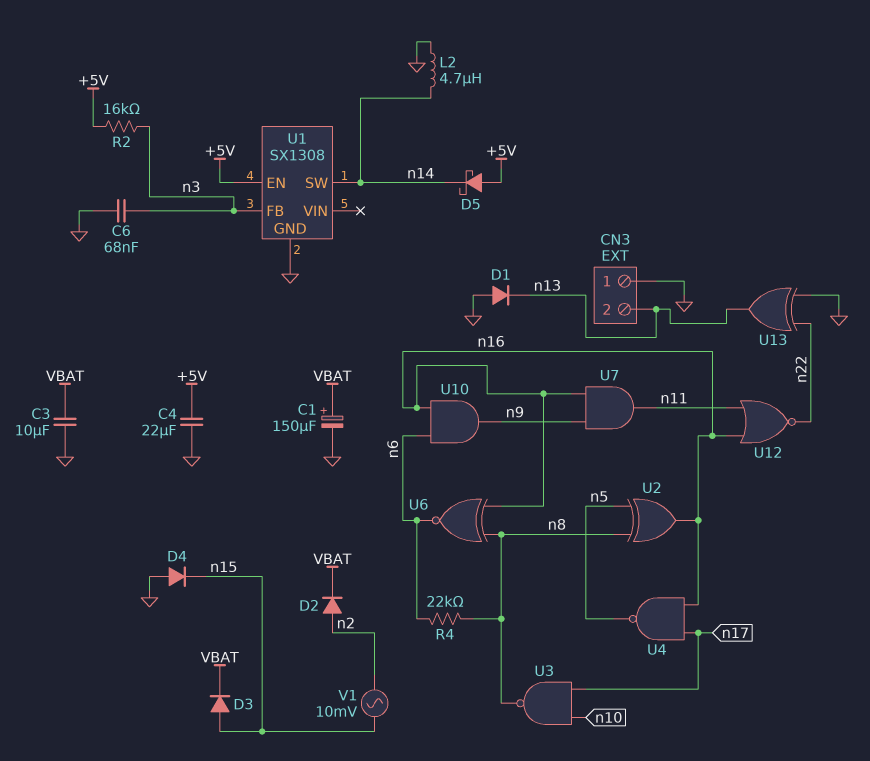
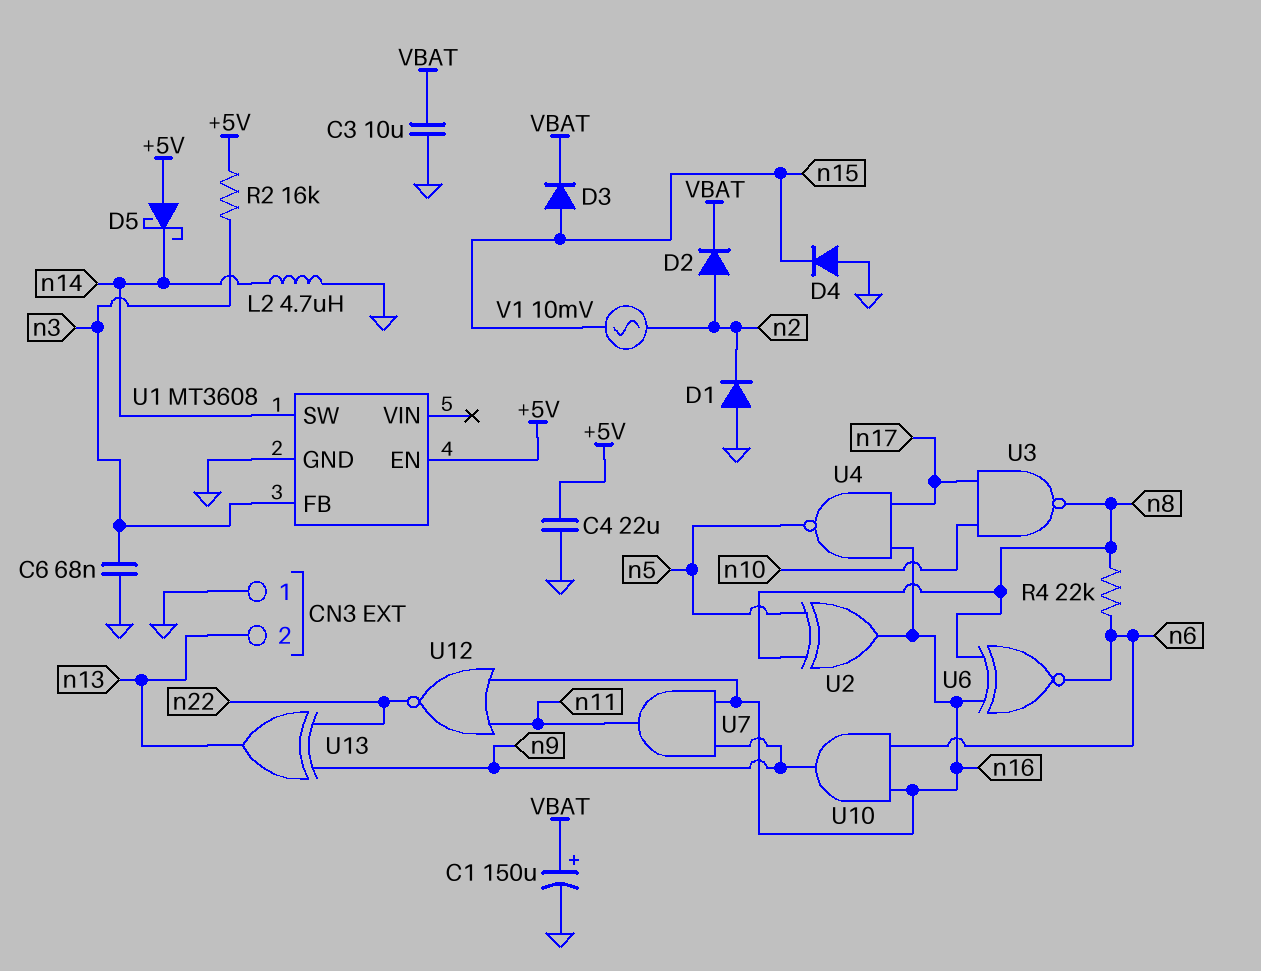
D1: diode (A GND, K n13) -> diode (A GND, K n2)
U1: SX1308 -> MT3608
U13: XOR (in GND, in n22, out n13) -> XOR (in n9, in n22, out n13)

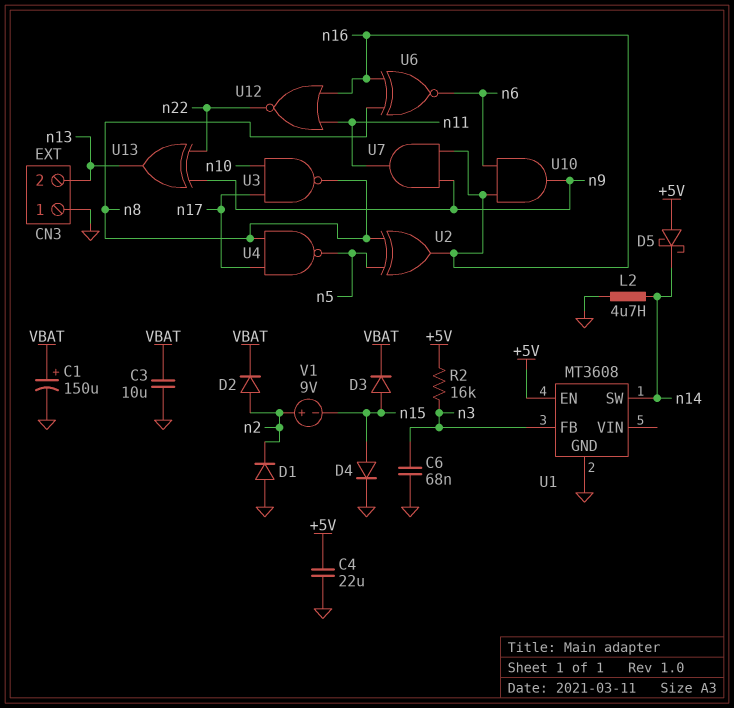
D4: diode (A GND, K n15) -> diode (A n15, K GND)
R4: 22k (n6, n8) -> none
U4: NAND (in n16, in n17, out n5) -> NAND (in n8, in n17, out n5)
V1: AC 10mV (n2, n15) -> 9V (plus n2, minus n15)

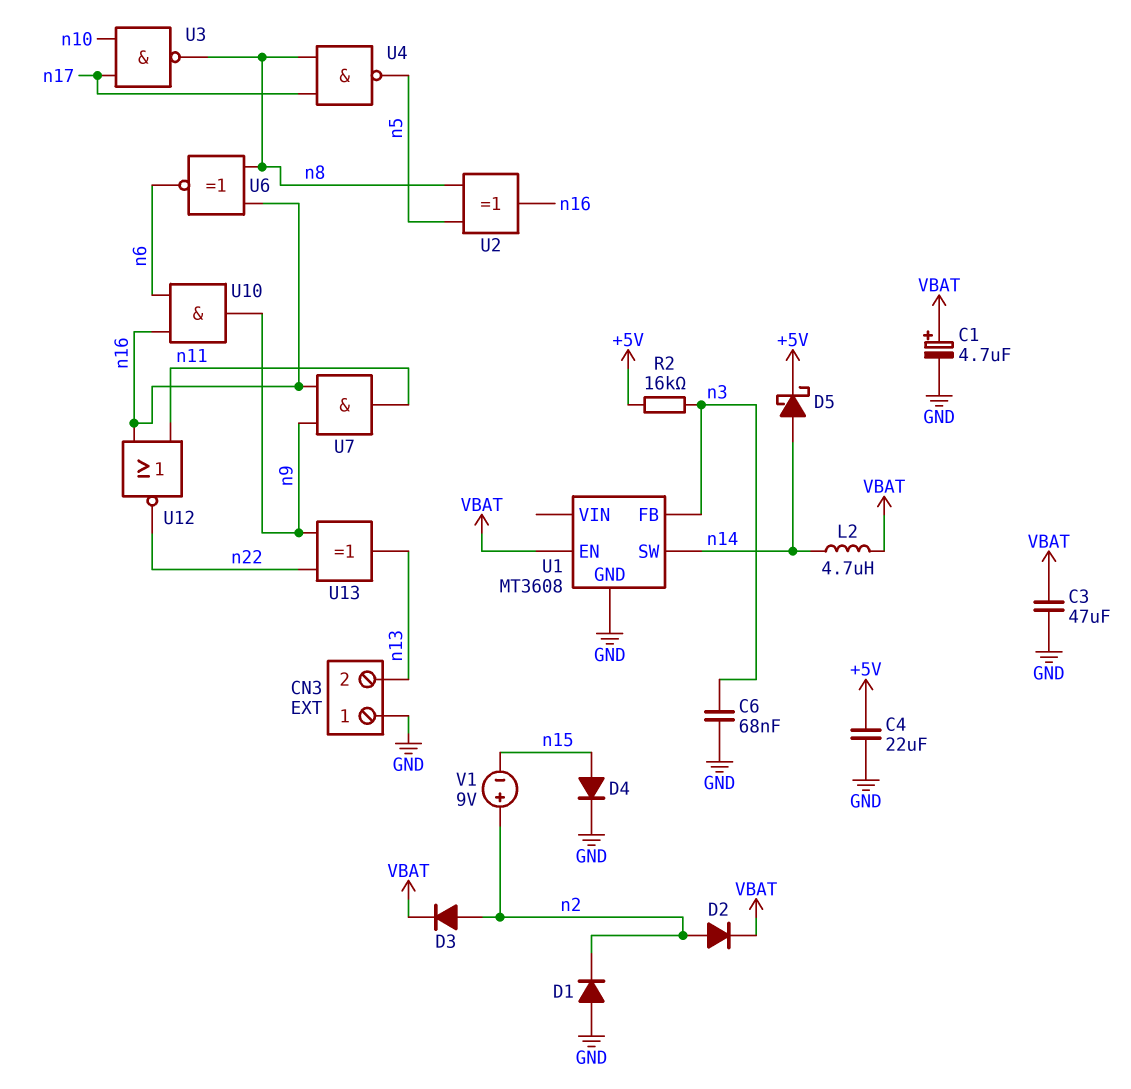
C1: 150uF (plus VBAT, minus GND) -> 4.7uF (plus VBAT, minus GND)
C3: 10uF (GND, VBAT) -> 47uF (GND, VBAT)
D3: diode (A n15, K VBAT) -> diode (A n2, K VBAT)
D5: schottky (A +5V, K n14) -> schottky (A n14, K +5V)
L2: 4.7uH (GND, n14) -> 4.7uH (VBAT, n14)
U1 pin EN: +5V -> VBAT

